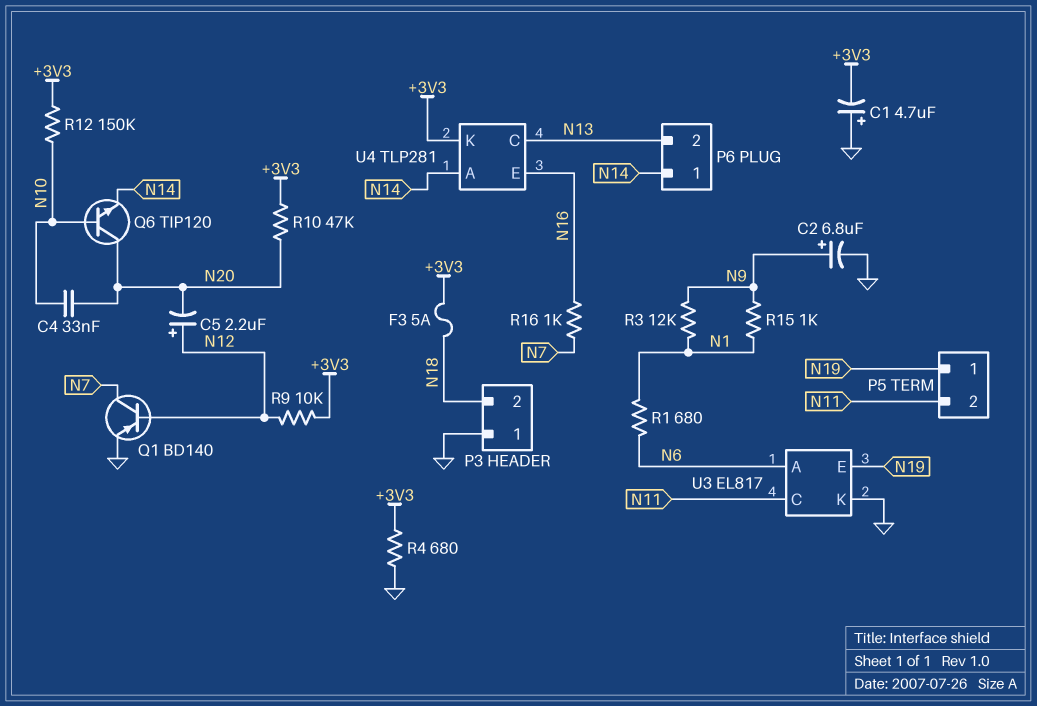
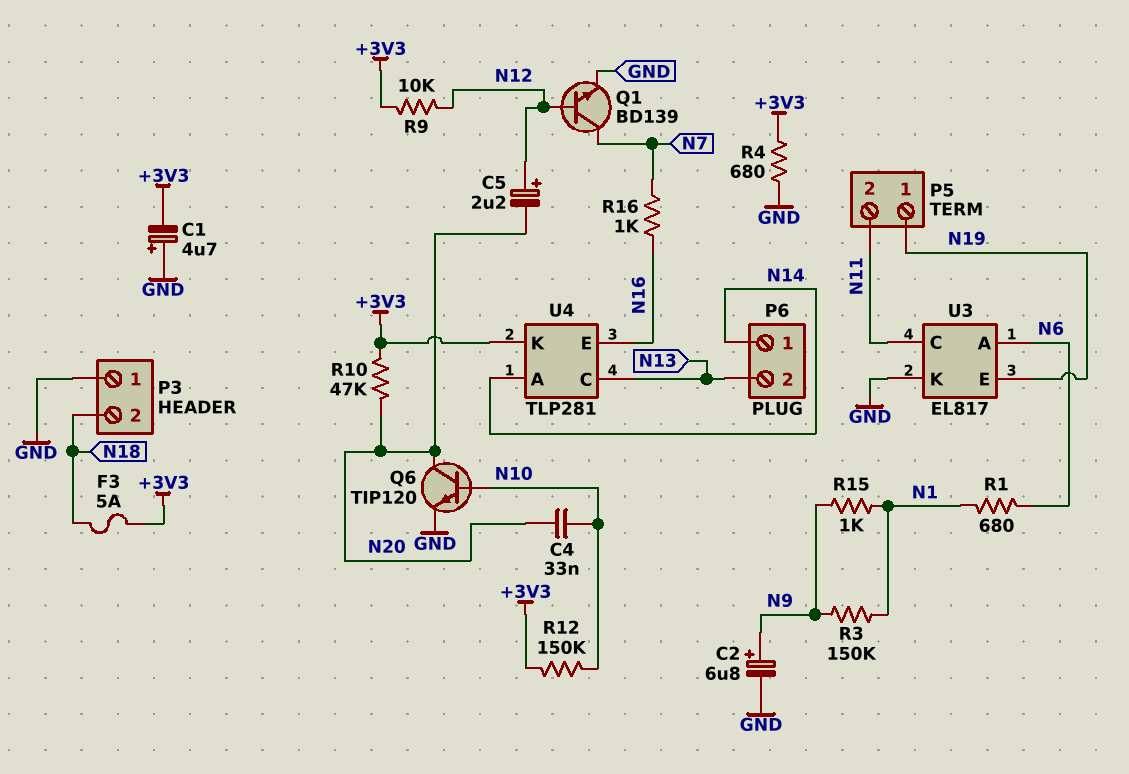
Q1: PNP BD140 (B N12, C N7, E GND) -> NPN BD139 (B N12, C N7, E GND)
Q6: NPN TIP120 (B N10, C N20, E N14) -> NPN TIP120 (B N10, C N20, E GND)
R3: 12k (N1, N9) -> 150k (N1, N9)

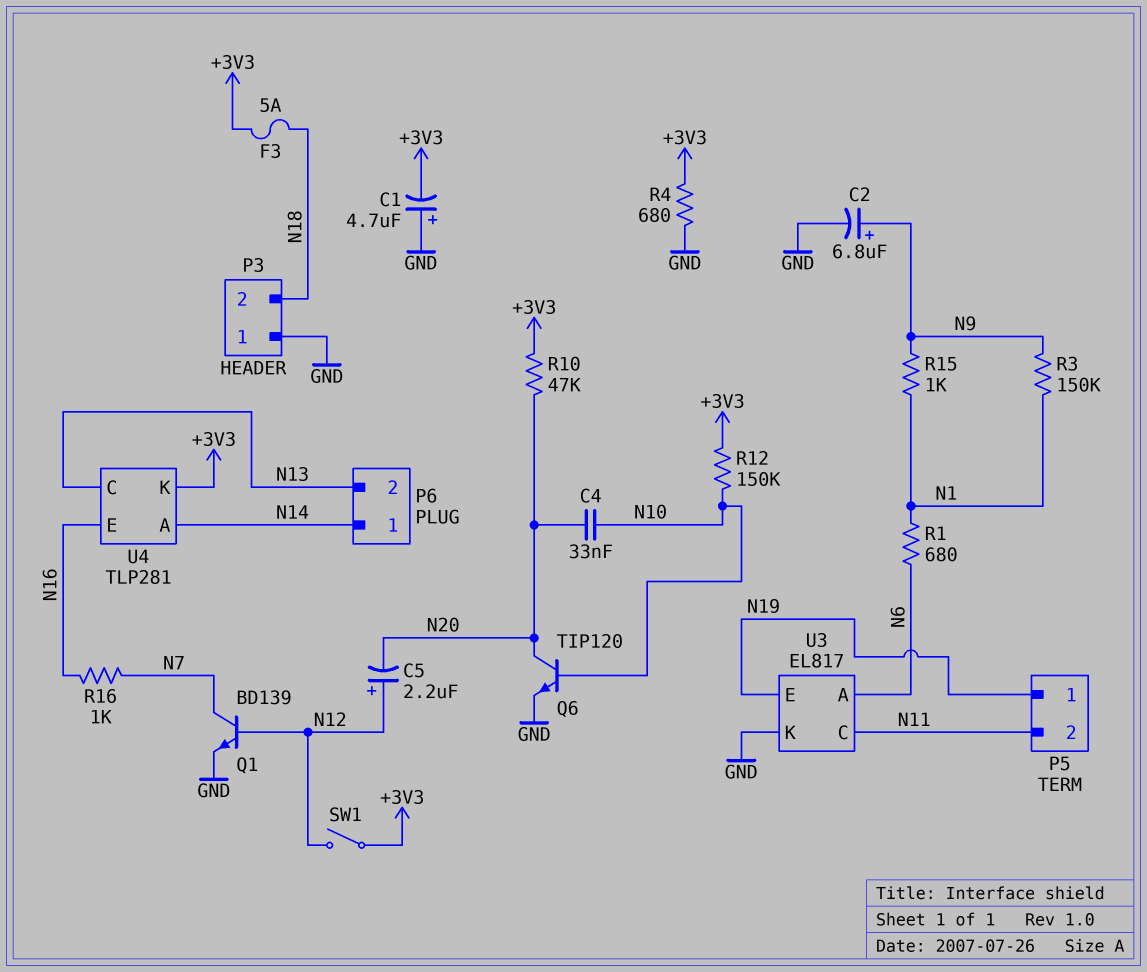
R9: 10k (+3V3, N12) -> none
SW1: none -> switch (+3V3, N12)

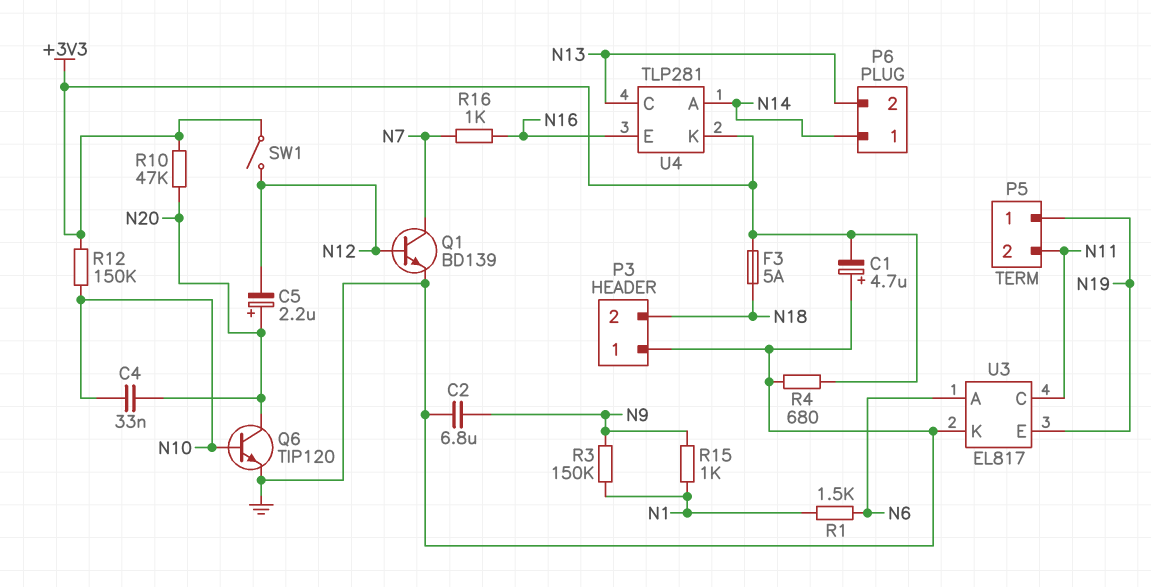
C2: 6.8uF (plus N9, minus GND) -> 6.8uF (GND, N9)
C5: 2.2uF (plus N12, minus N20) -> 2.2uF (plus N20, minus N12)
R1: 680 (N1, N6) -> 1.5k (N1, N6)

